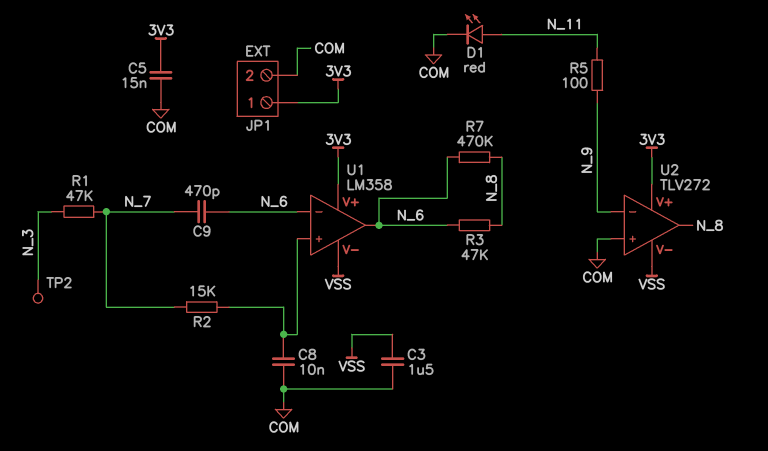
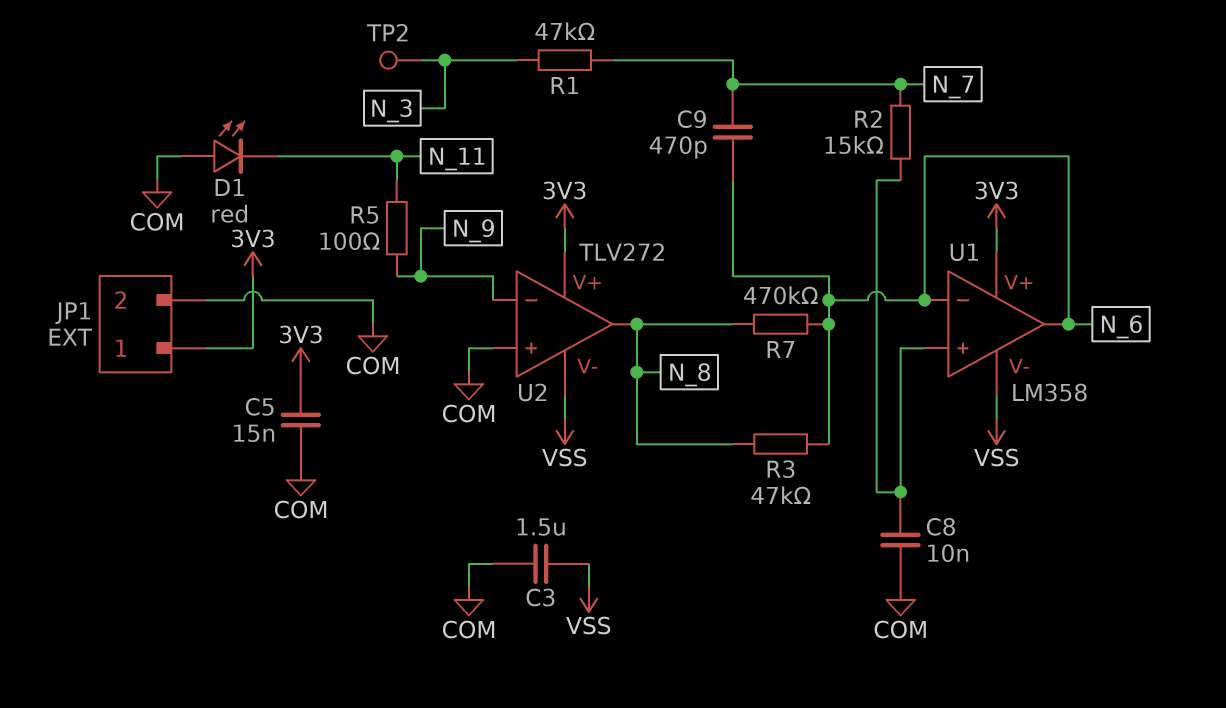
D1: LED red (A N_11, K COM) -> LED red (A COM, K N_11)

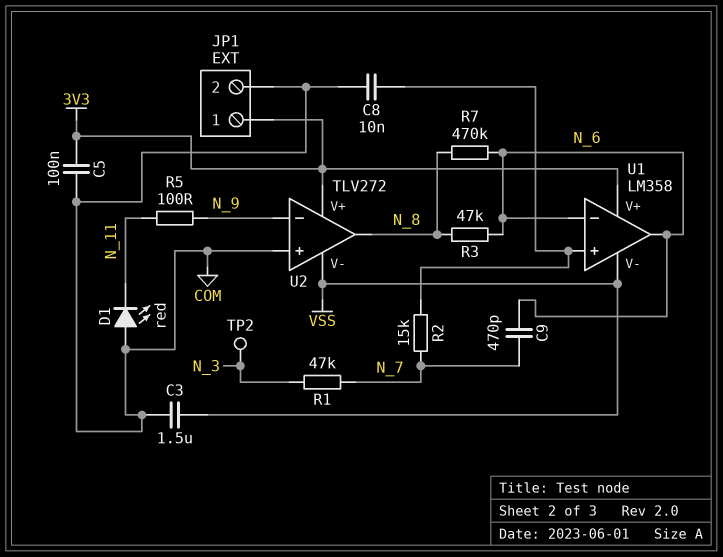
C5: 15nF (3V3, COM) -> 100nF (3V3, COM)

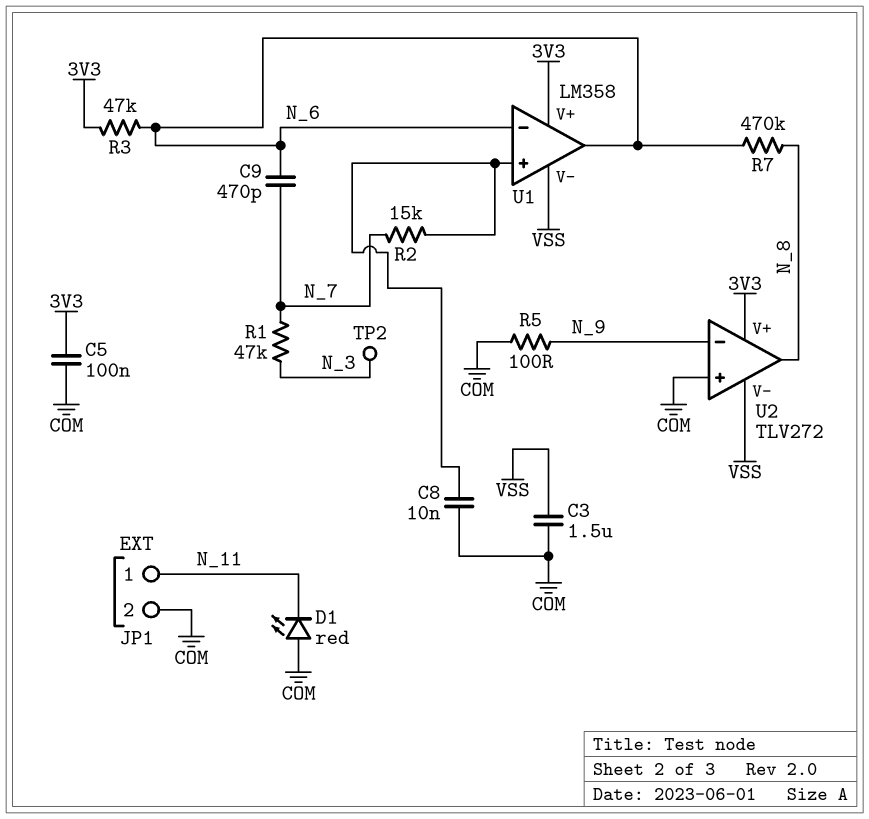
JP1 pin 1: 3V3 -> N_11
R3: 47k (N_6, N_8) -> 47k (3V3, N_6)
R5: 100 (N_9, N_11) -> 100 (COM, N_9)

